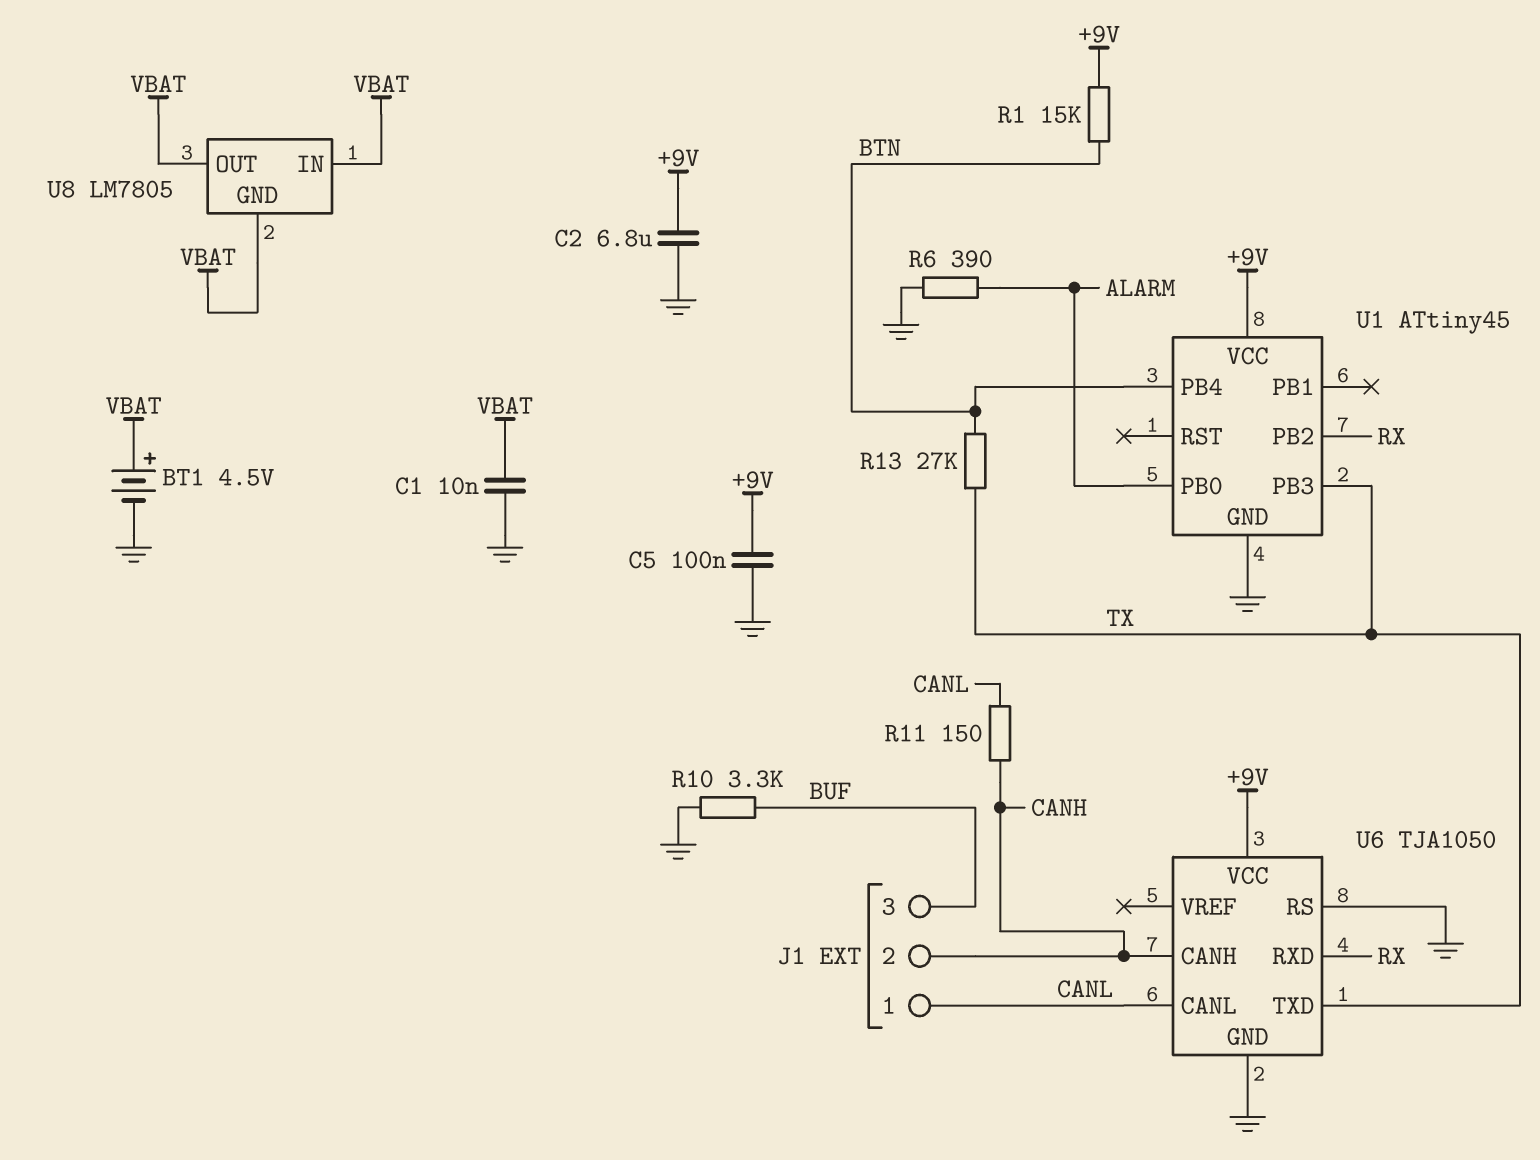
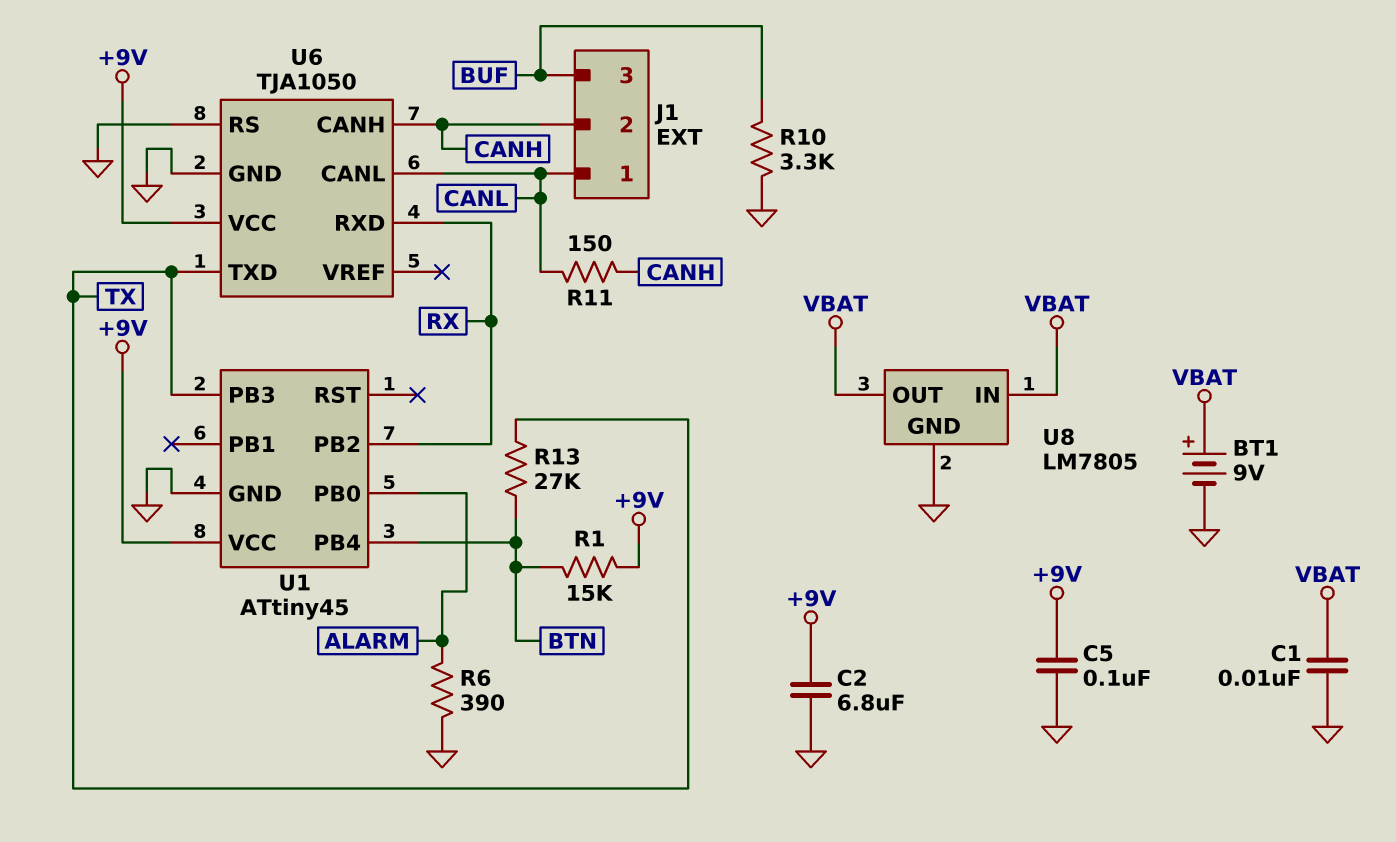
BT1: 4.5V (plus VBAT, minus GND) -> 9V (plus VBAT, minus GND)
U8 pin GND: VBAT -> GND

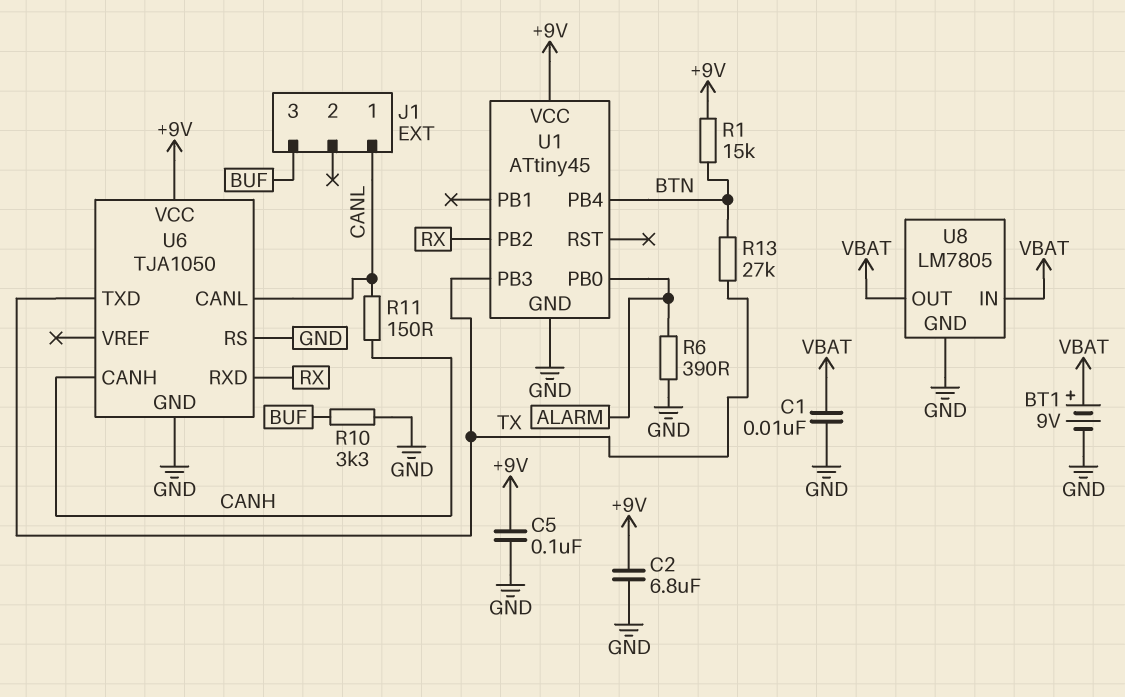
J1 pin 2: CANH -> none

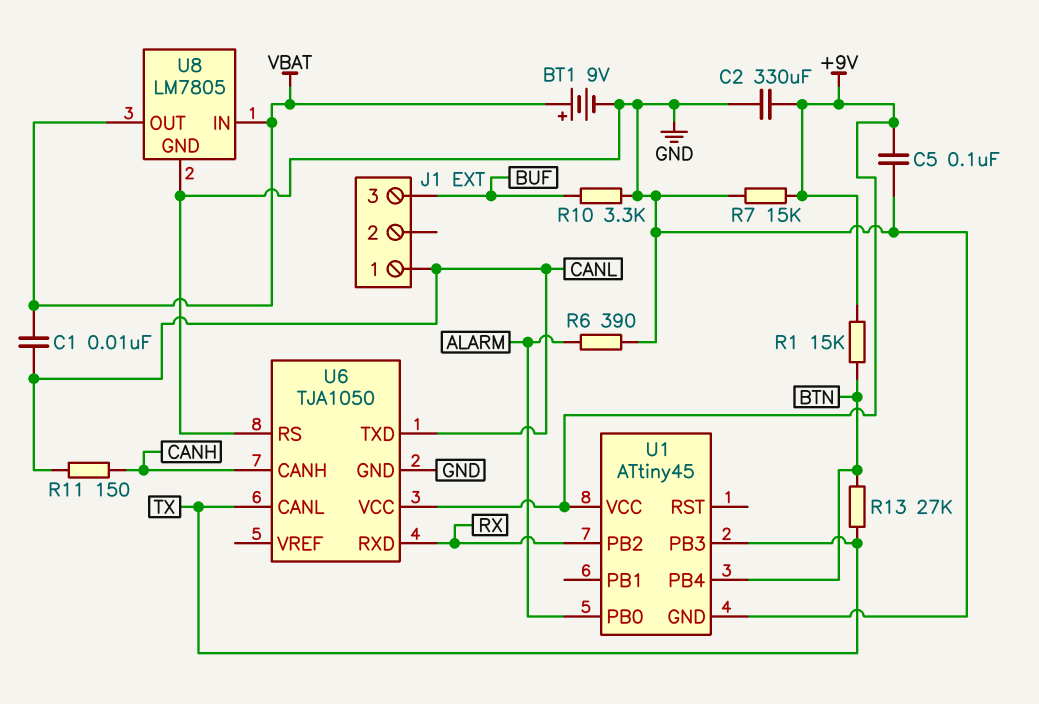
C1: 10nF (GND, VBAT) -> 10nF (CANL, VBAT)
C2: 6.8uF (+9V, GND) -> 330uF (+9V, GND)
R7: none -> 15k (+9V, GND)
U6 pin CANL: CANL -> TX
U6 pin TXD: TX -> CANL

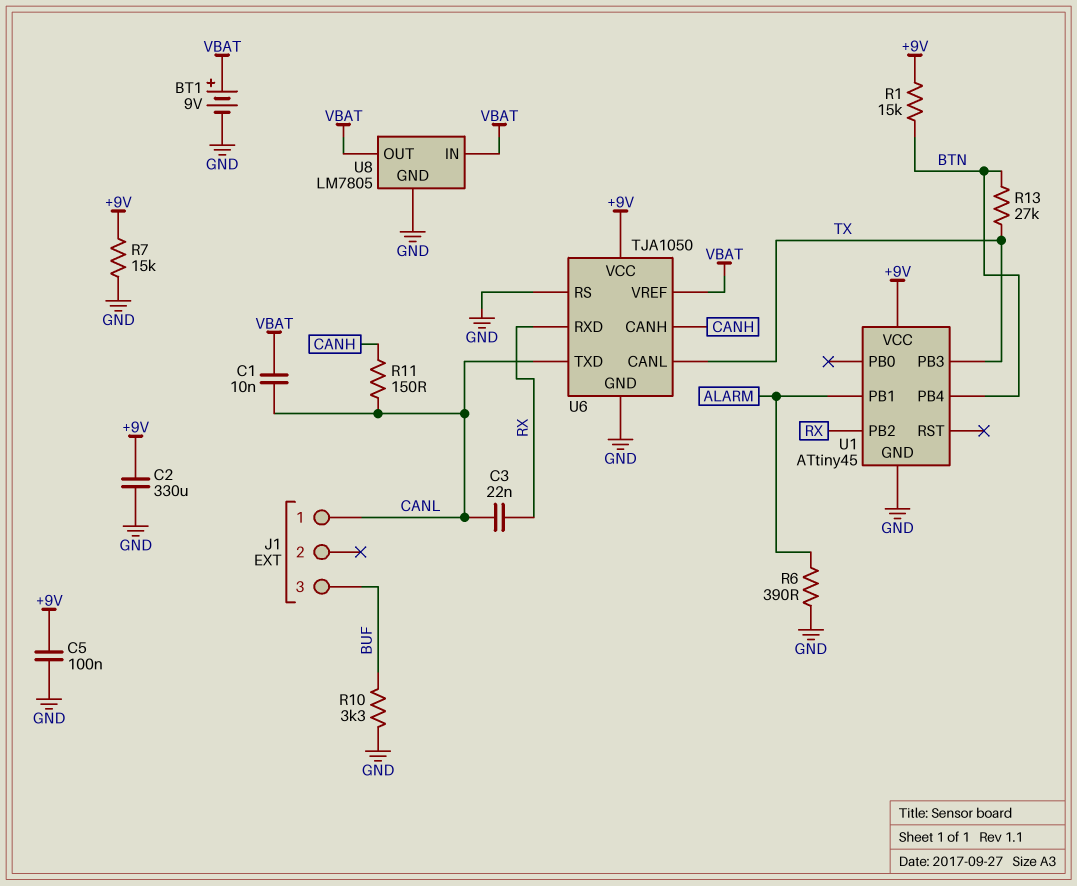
C3: none -> 22nF (CANL, RX)
U1 pin PB0: ALARM -> none
U1 pin PB1: none -> ALARM
U6 pin VREF: none -> VBAT

